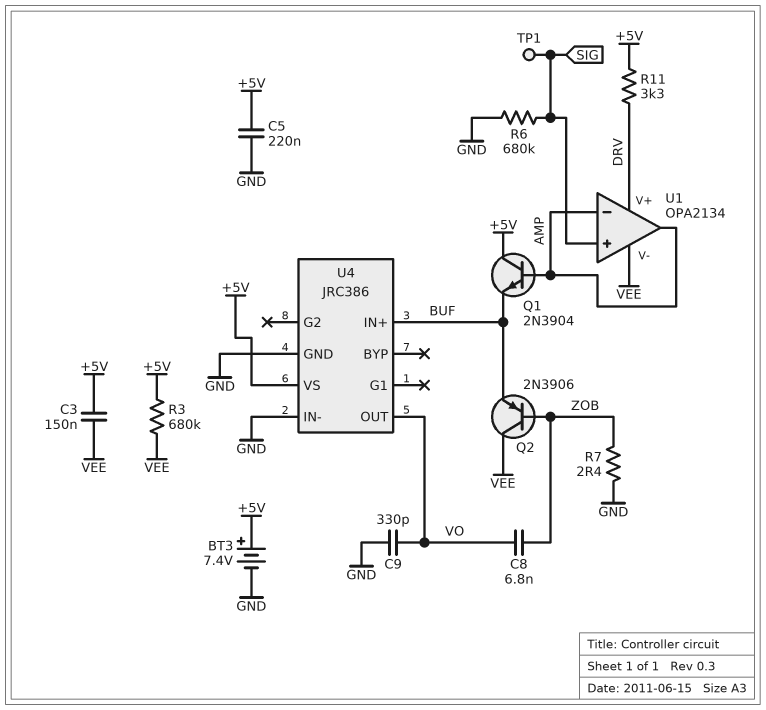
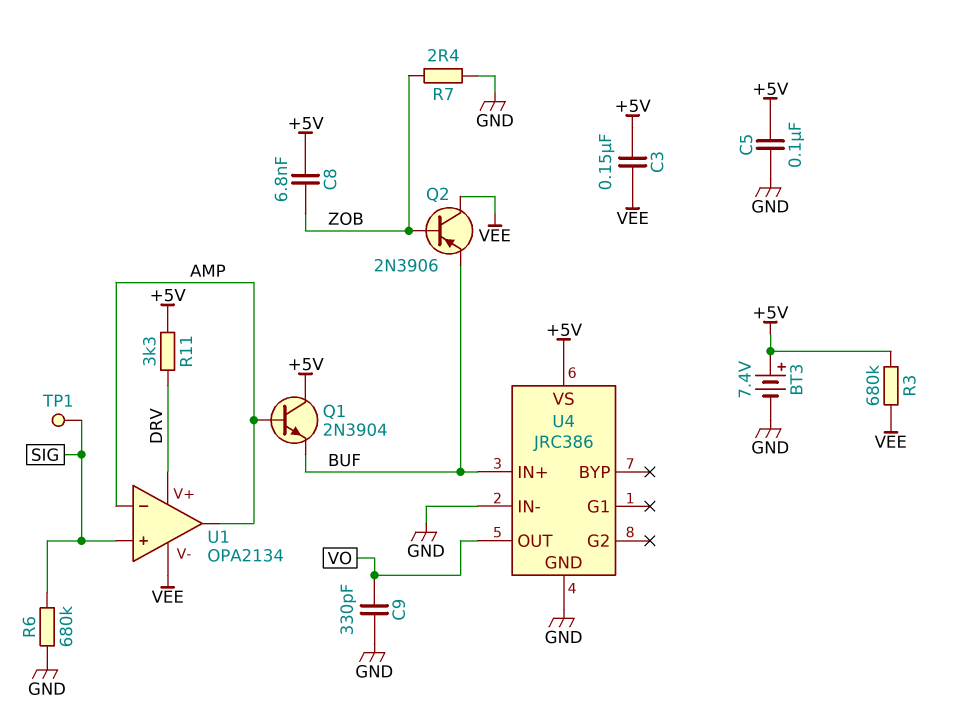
C5: 220nF (+5V, GND) -> 100nF (+5V, GND)
C8: 6.8nF (VO, ZOB) -> 6.8nF (+5V, ZOB)

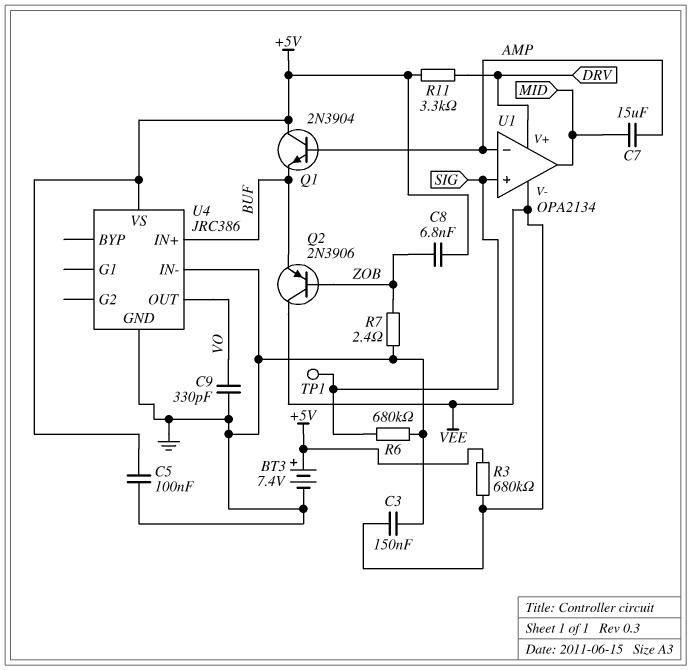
C3: 150nF (+5V, VEE) -> 150nF (GND, VEE)
C7: none -> 15uF (AMP, MID)
U1 pin out: AMP -> MID

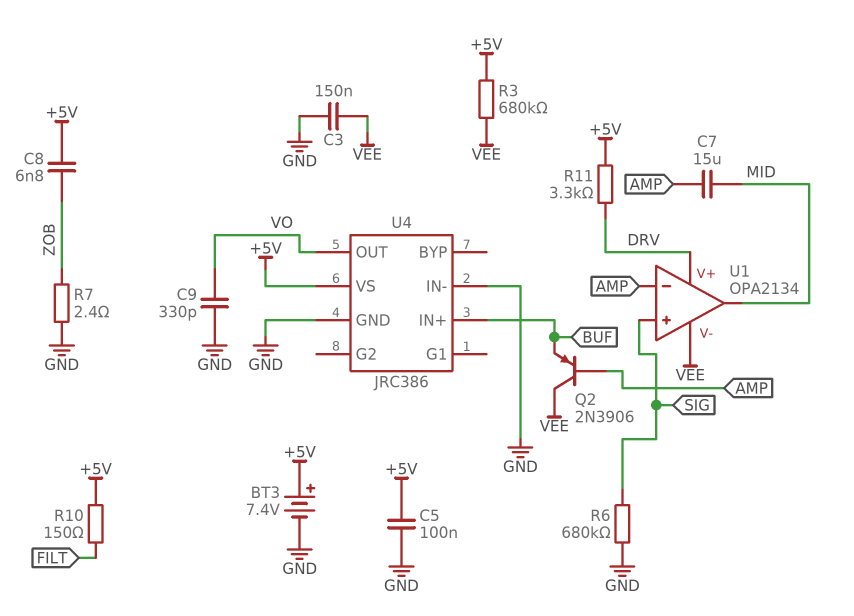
Q1: NPN 2N3904 (B AMP, C +5V, E BUF) -> none
Q2: PNP 2N3906 (B ZOB, C VEE, E BUF) -> PNP 2N3906 (B AMP, C VEE, E BUF)
R10: none -> 150 (+5V, FILT)
TP1: test point (SIG) -> none

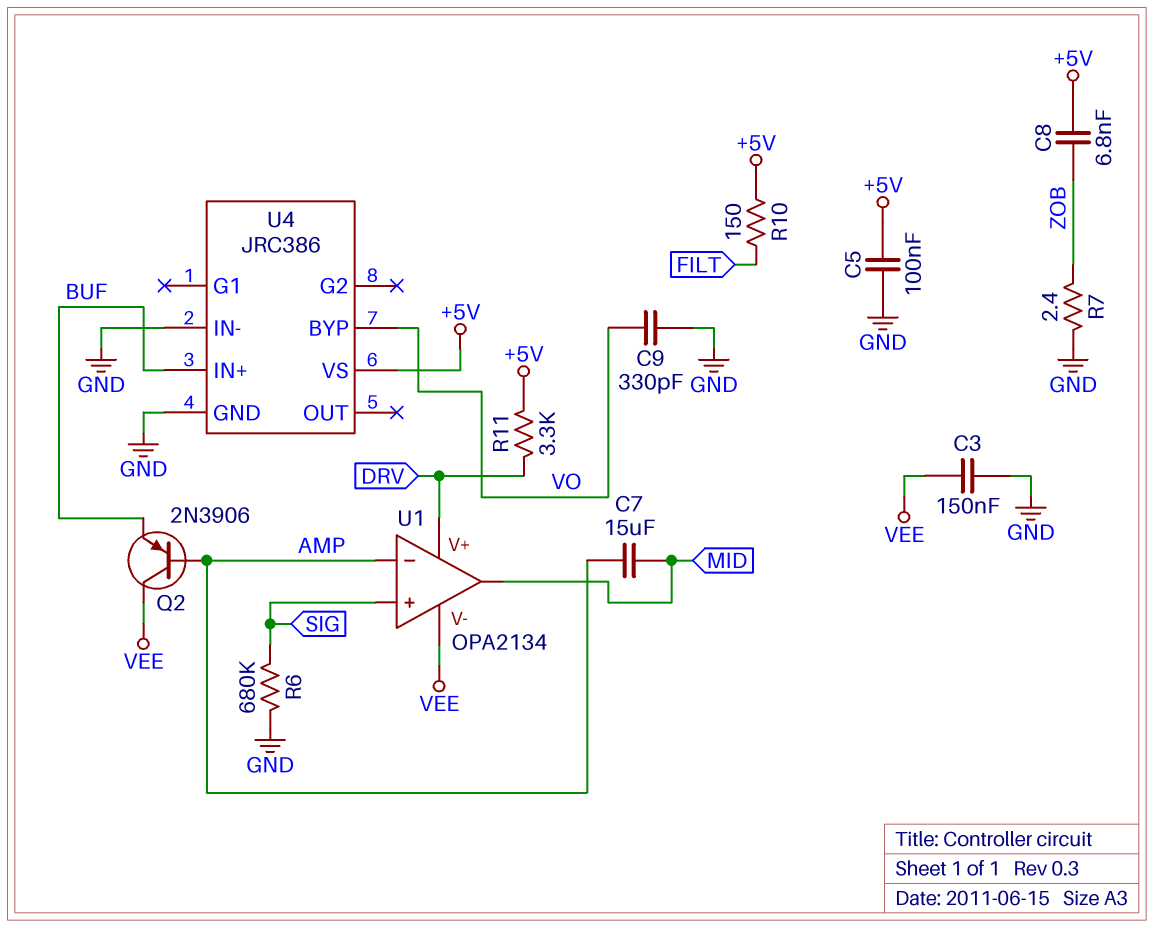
BT3: 7.4V (plus +5V, minus GND) -> none
R3: 680k (+5V, VEE) -> none
U4 pin BYP: none -> VO
U4 pin OUT: VO -> none

